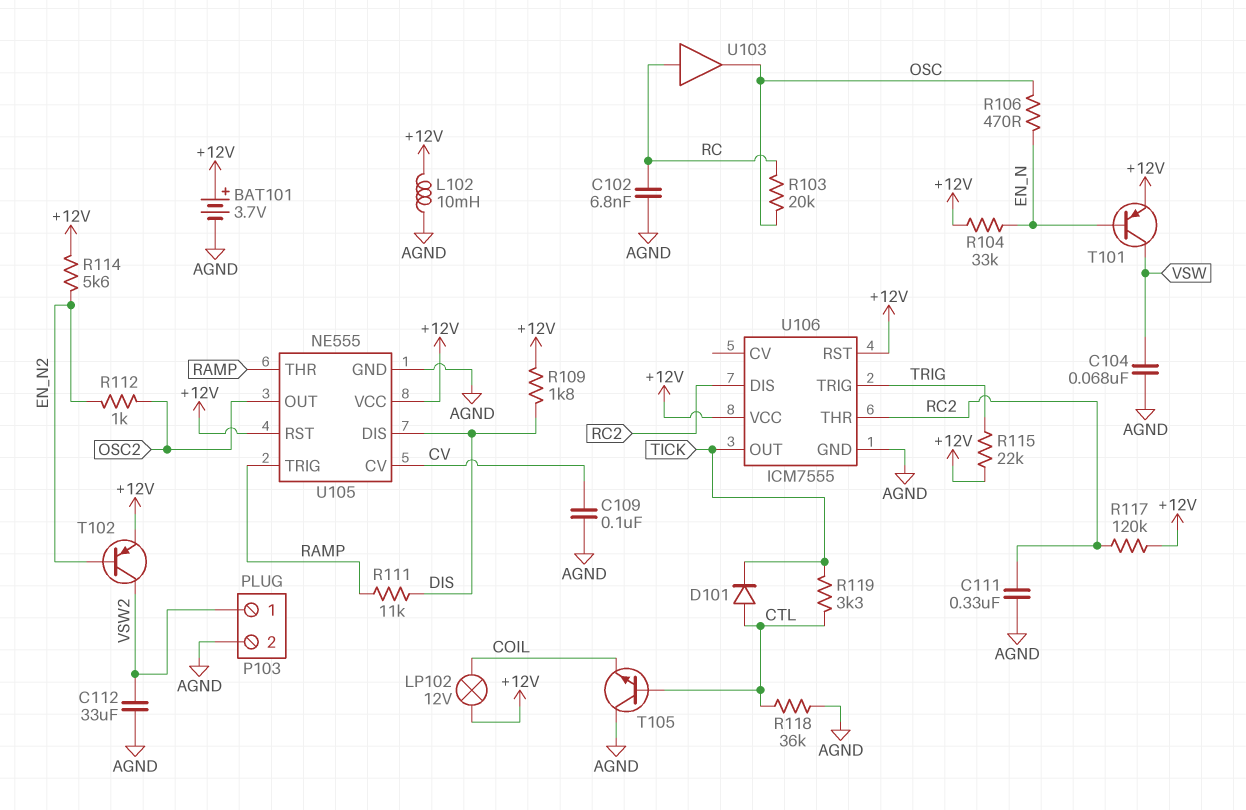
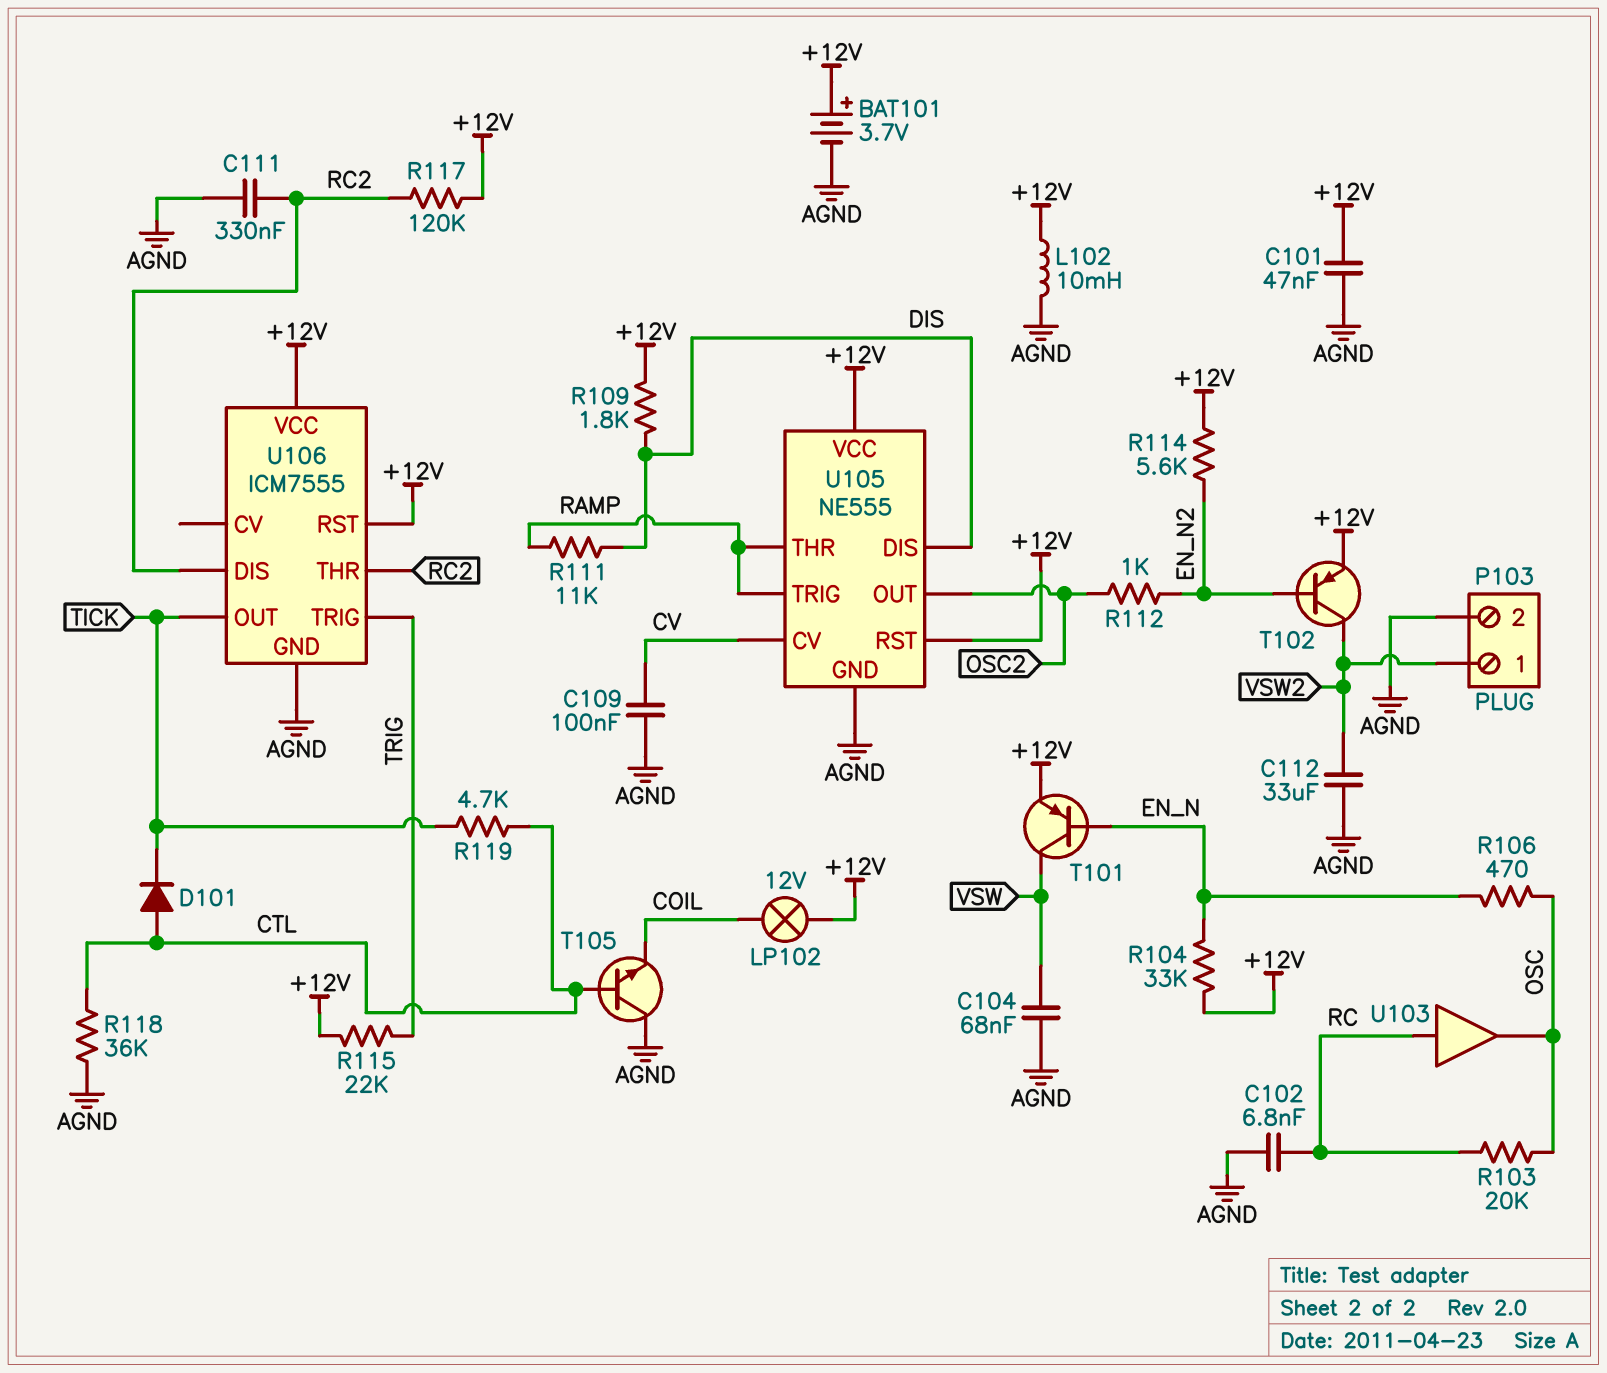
C101: none -> 47nF (+12V, AGND)
R119: 3.3k (CTL, TICK) -> 4.7k (CTL, TICK)

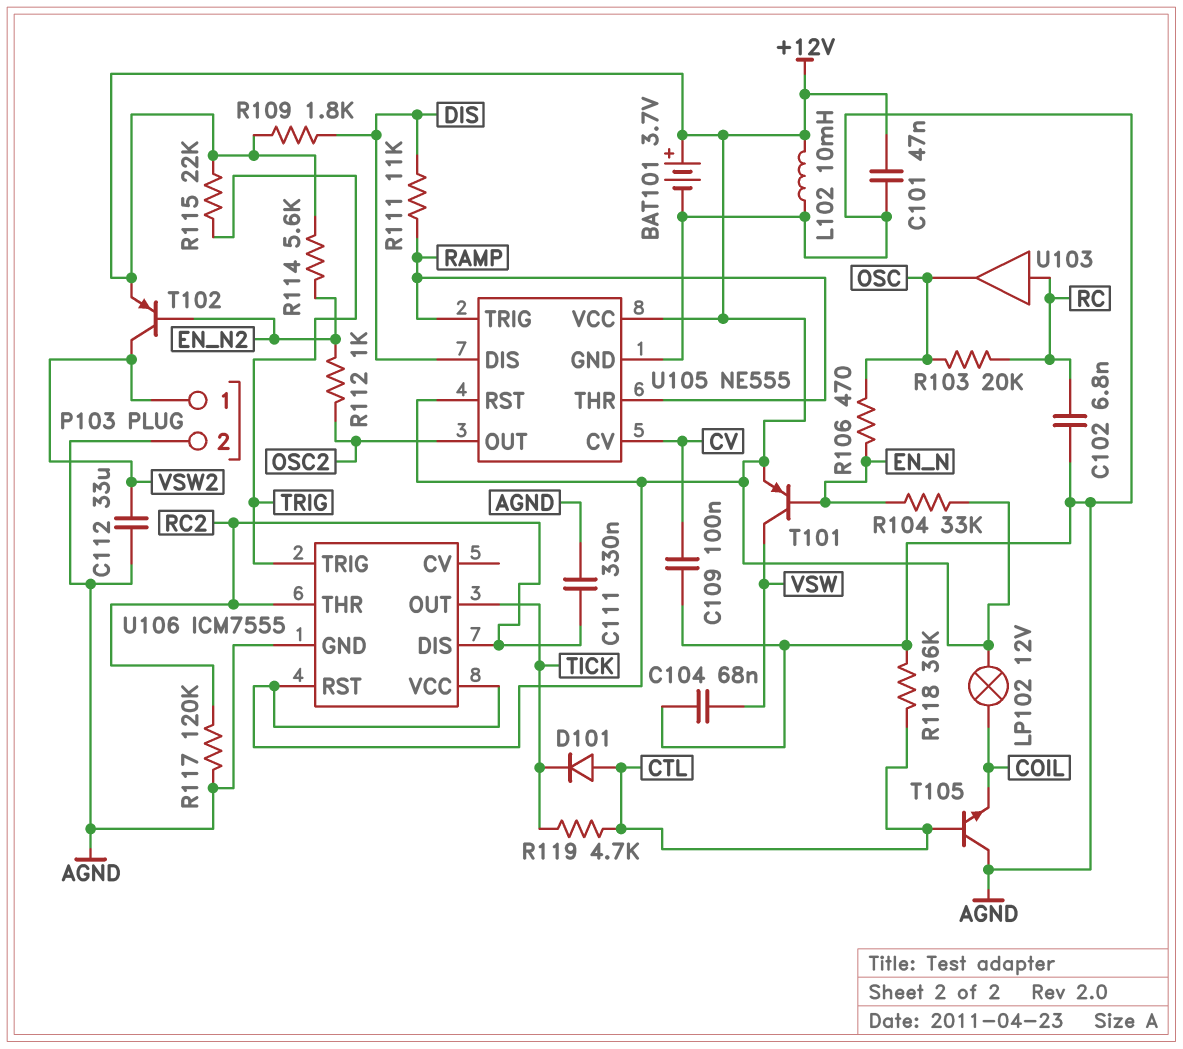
R117: 120k (+12V, RC2) -> 120k (AGND, RC2)

